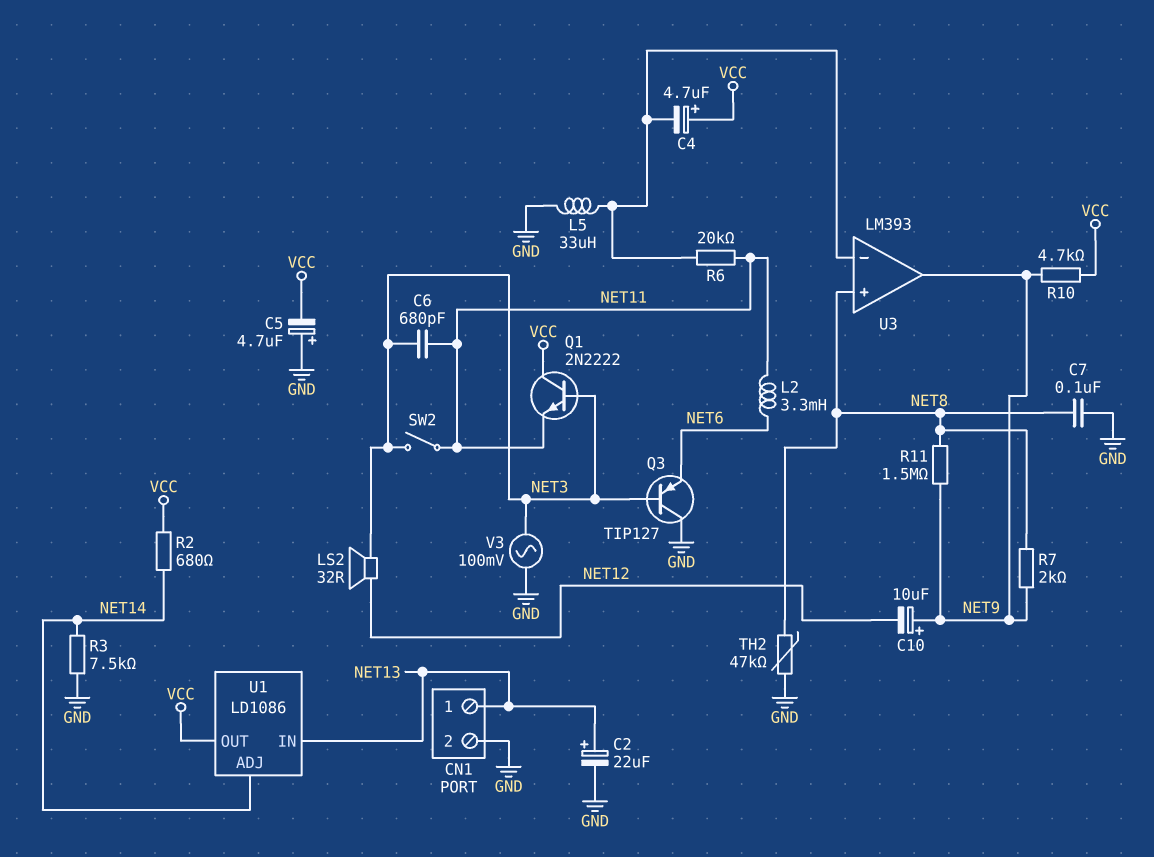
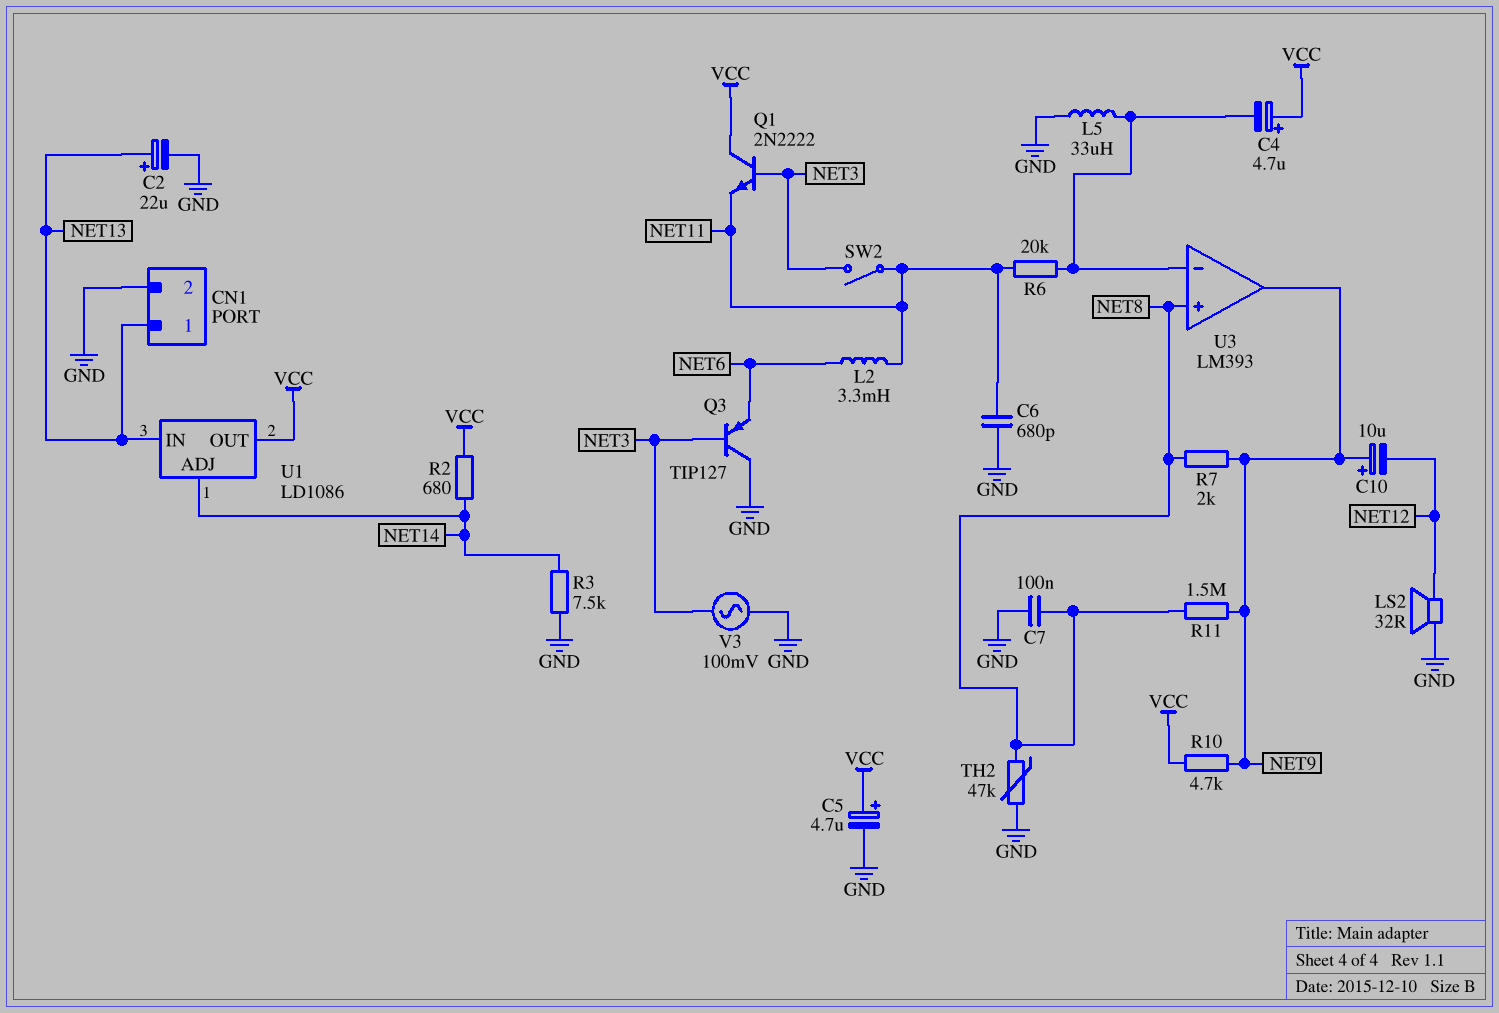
C5: 4.7uF (plus GND, minus VCC) -> 4.7uF (plus VCC, minus GND)
C6: 680pF (NET3, NET11) -> 680pF (GND, NET11)
LS2: speaker 32R (NET3, NET12) -> speaker 32R (GND, NET12)

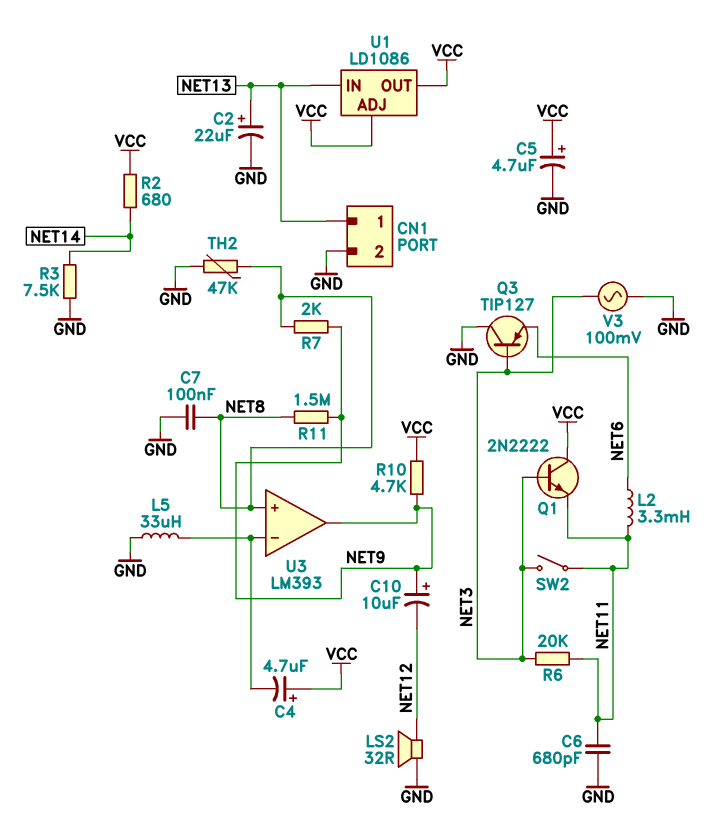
R6: 20k (NET11, U3/in-) -> 20k (NET3, NET11)
U1 pin ADJ: NET14 -> VCC

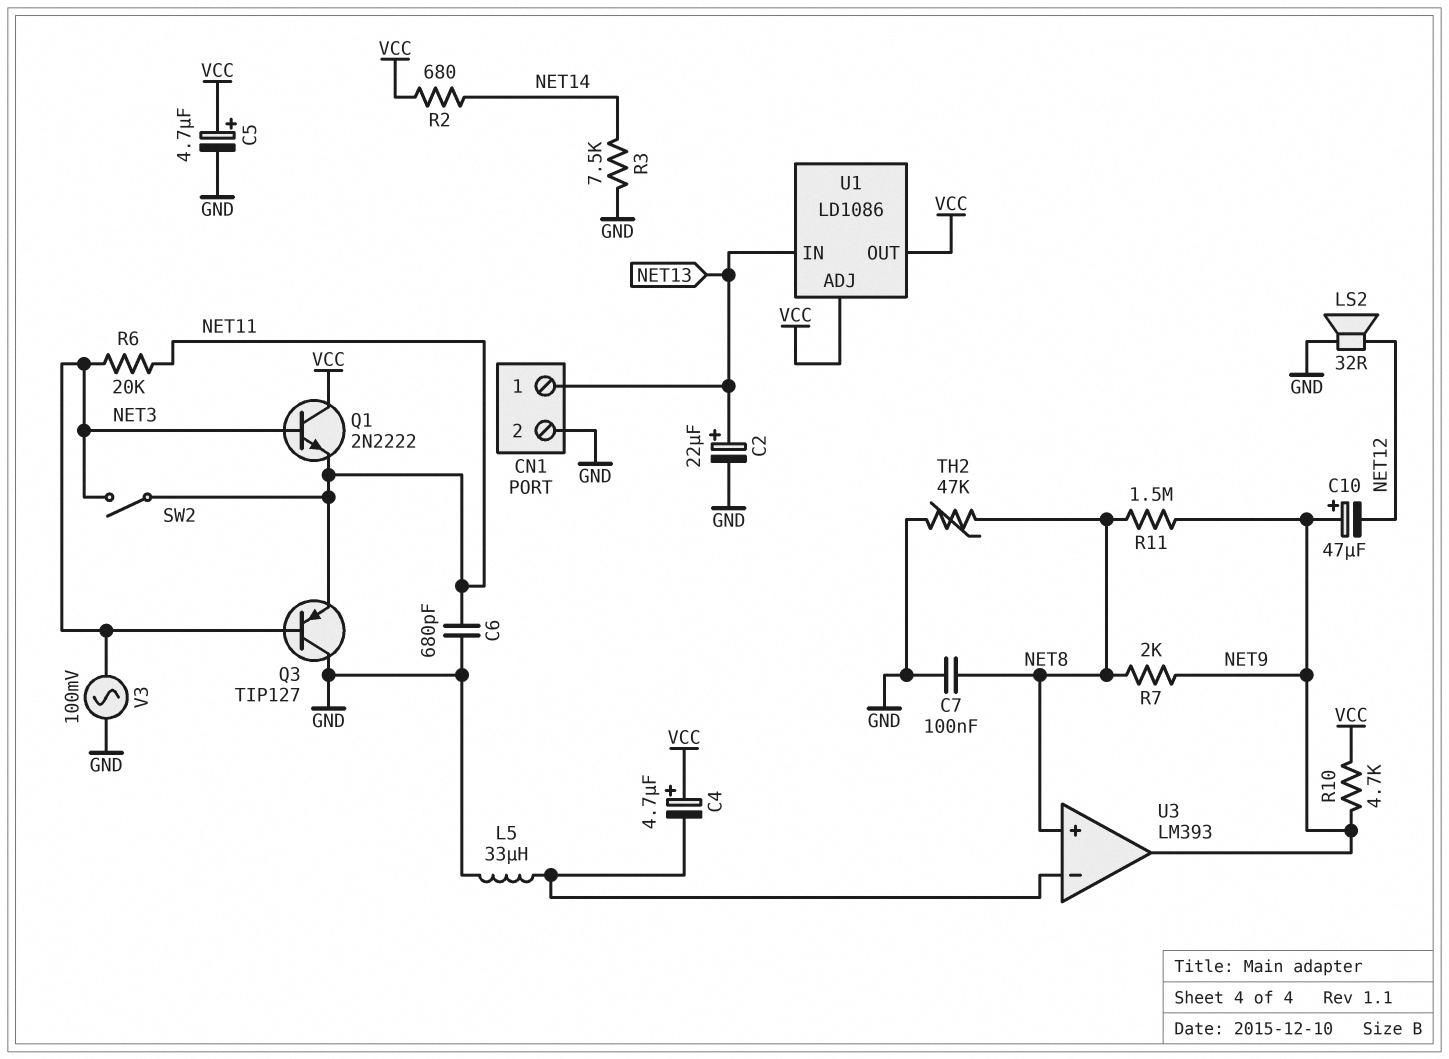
C10: 10uF (plus NET9, minus NET12) -> 47uF (plus NET9, minus NET12)
L2: 3.3mH (NET6, NET11) -> none
Q3: PNP TIP127 (B NET3, C GND, E NET6) -> PNP TIP127 (B NET3, C GND, E NET11)

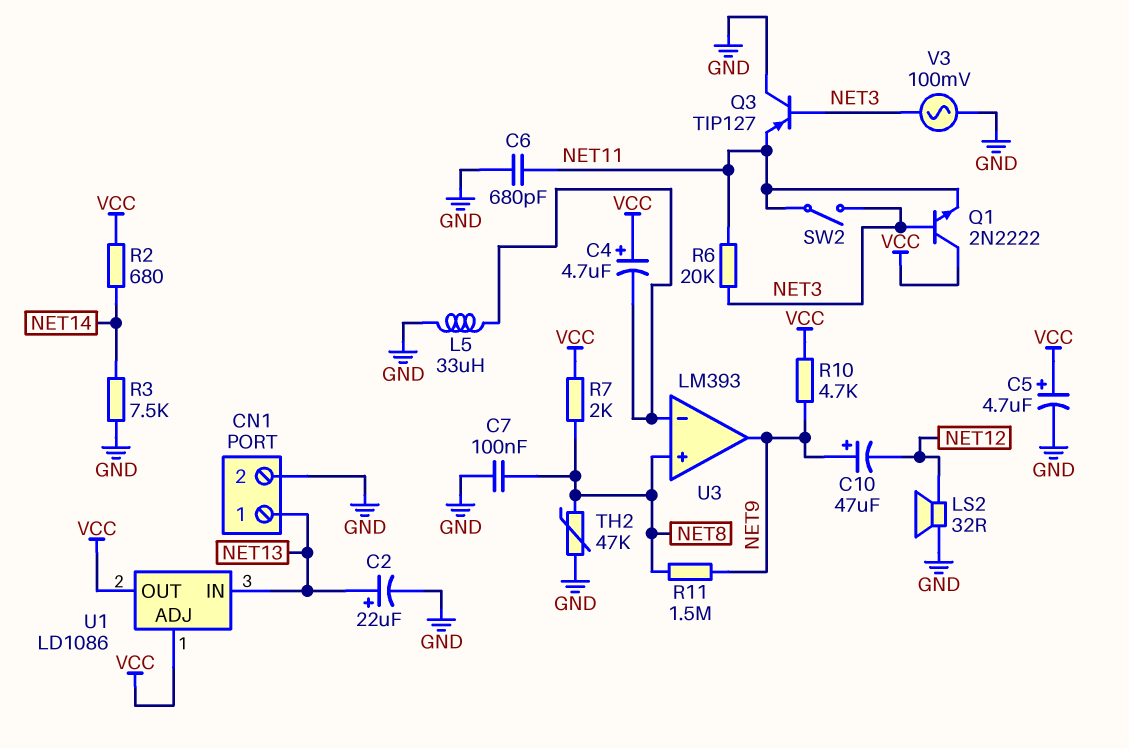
R7: 2k (NET8, NET9) -> 2k (NET8, VCC)

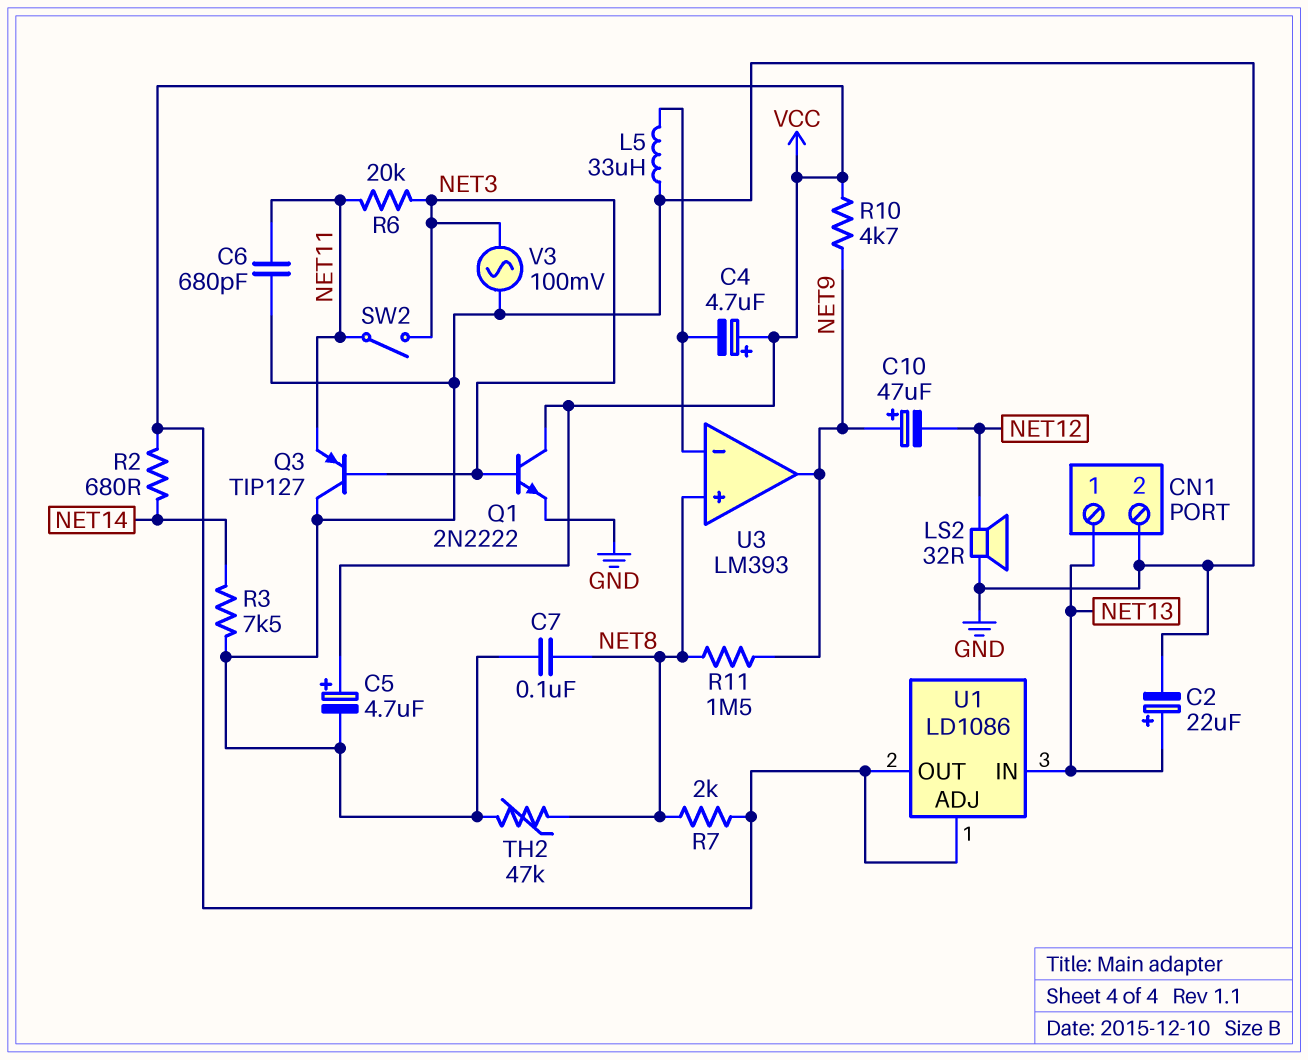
Q1: NPN 2N2222 (B NET3, C VCC, E NET11) -> NPN 2N2222 (B NET3, C VCC, E GND)

